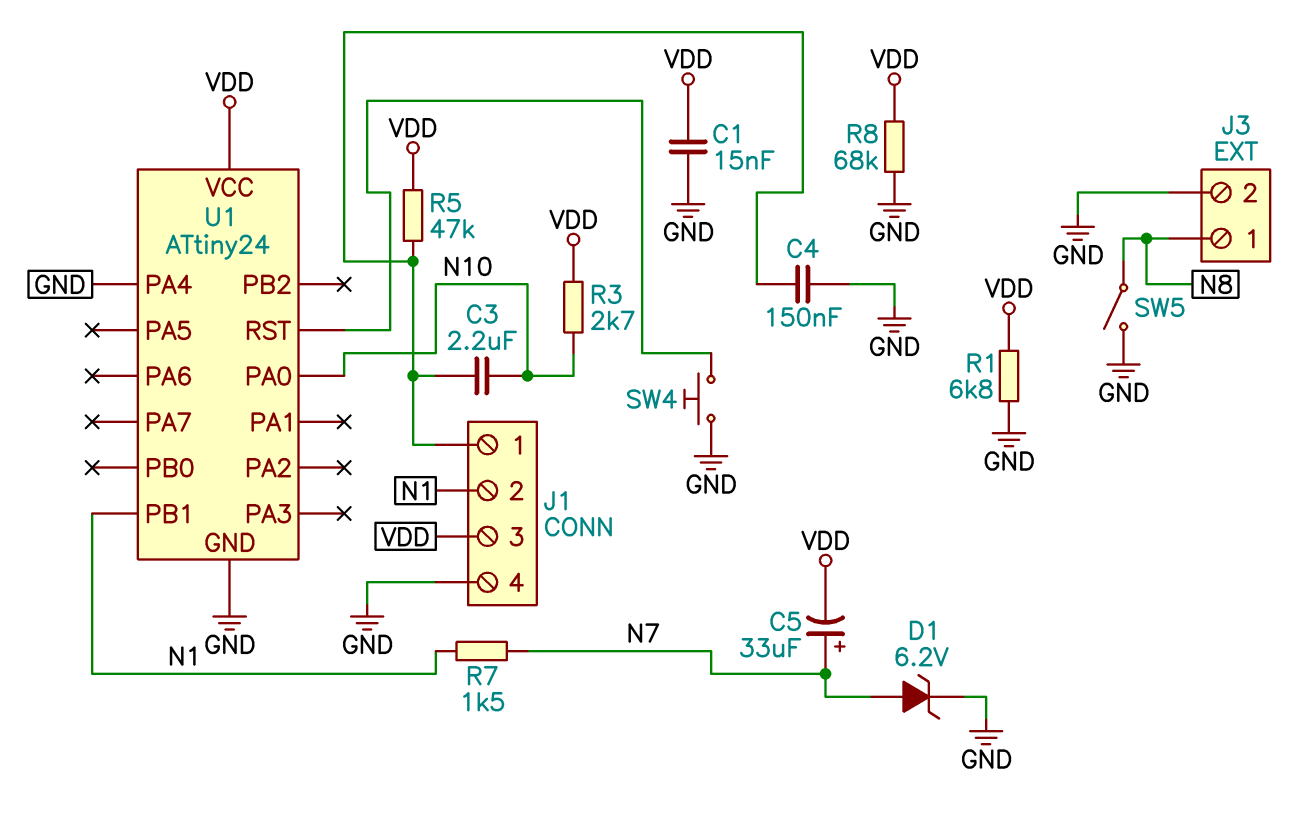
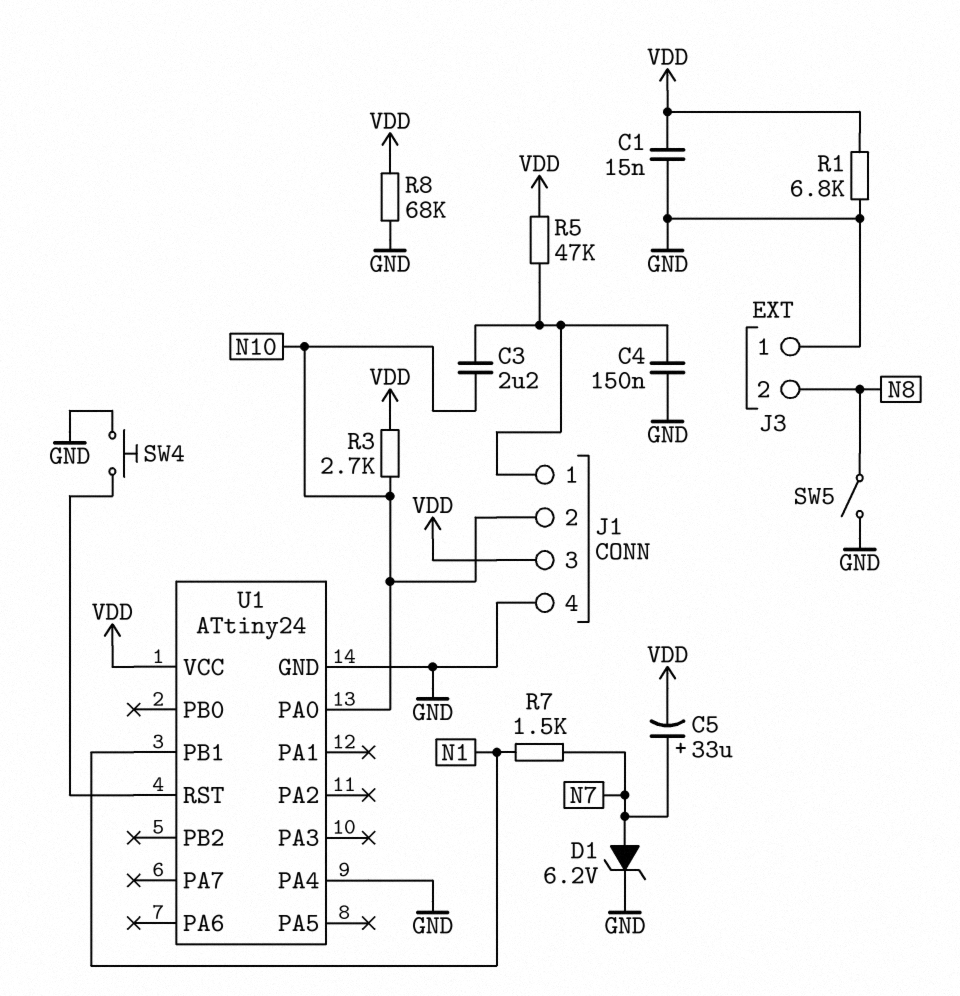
J1 pin 2: N1 -> N10
J3 pin 1: N8 -> GND
J3 pin 2: GND -> N8

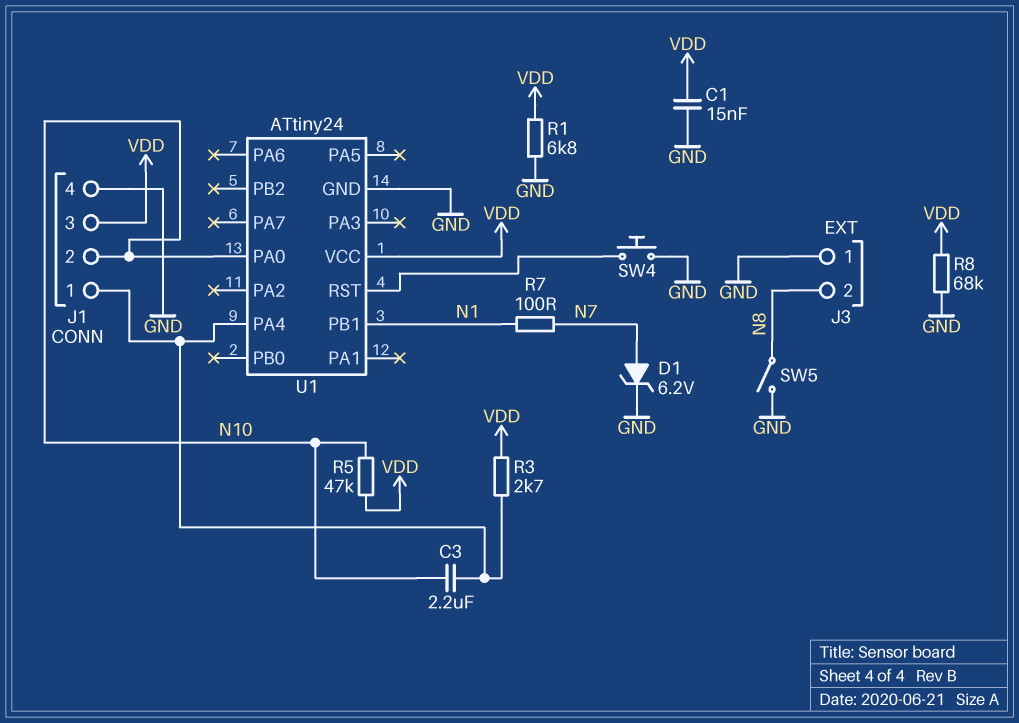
C4: 150nF (GND, J1/1) -> none
C5: 33uF (plus N7, minus VDD) -> none
R3: 2.7k (N10, VDD) -> 2.7k (J1/1, VDD)
R5: 47k (J1/1, VDD) -> 47k (N10, VDD)
R7: 1.5k (N1, N7) -> 100 (N1, N7)
U1 pin PA4: GND -> J1/1

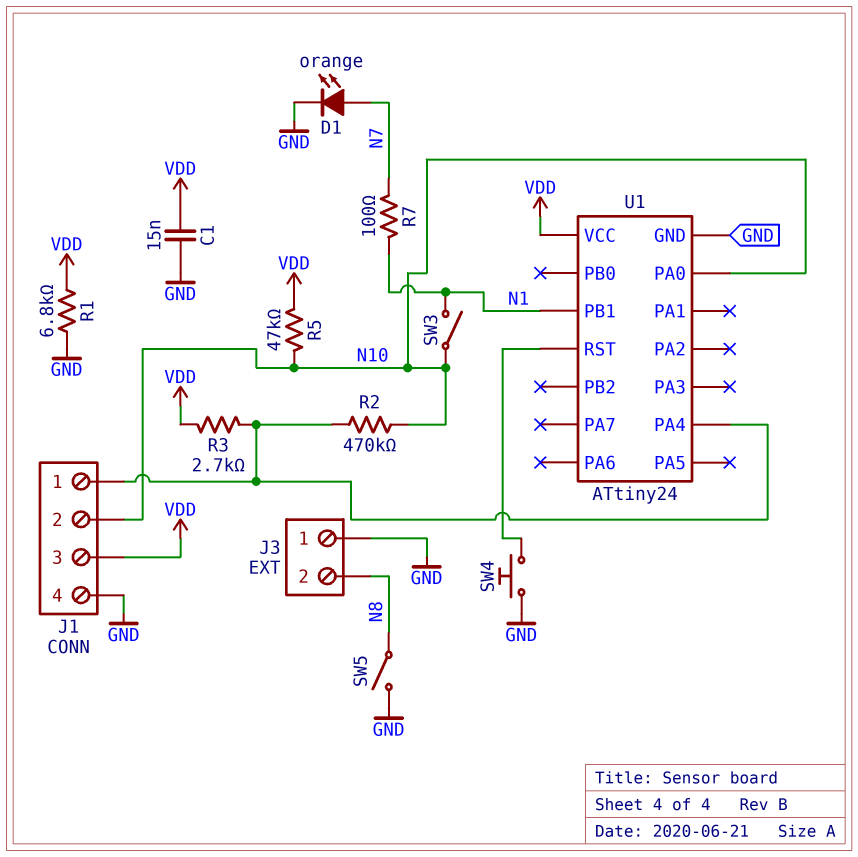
C3: 2.2uF (J1/1, N10) -> none
D1: zener 6.2V (A N7, K GND) -> LED orange (A N7, K GND)
R2: none -> 470k (J1/1, N10)
R8: 68k (GND, VDD) -> none
SW3: none -> switch (N1, N10)

